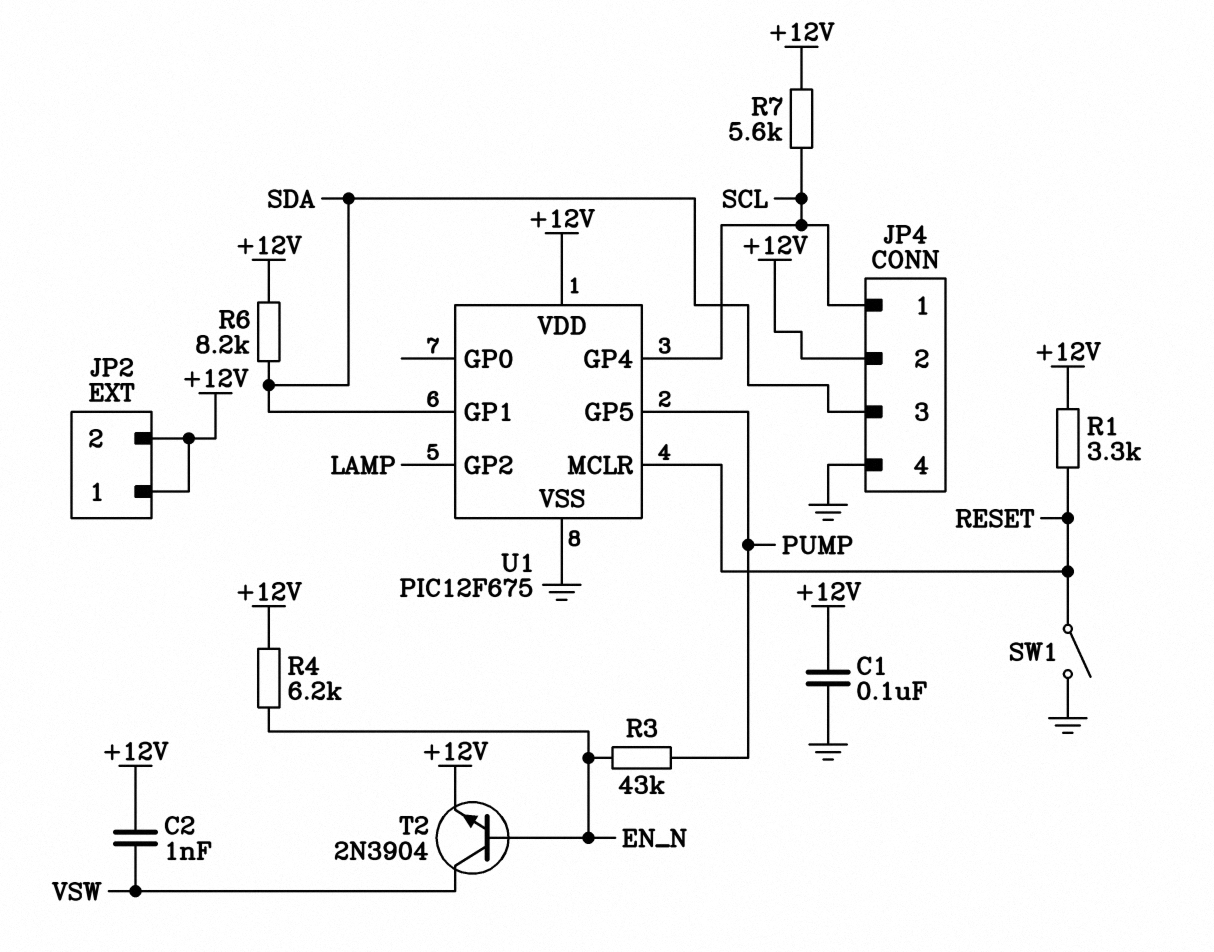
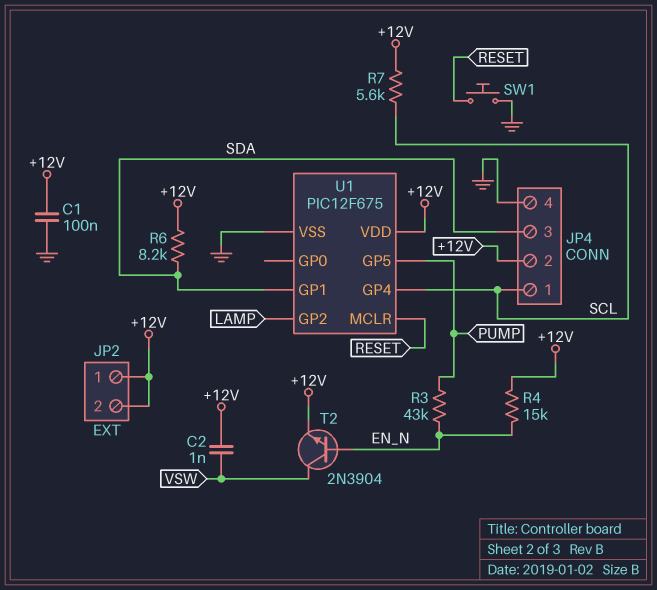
R1: 3.3k (+12V, RESET) -> none
R4: 6.2k (+12V, EN_N) -> 15k (+12V, EN_N)
SW1: switch (GND, RESET) -> button (GND, RESET)

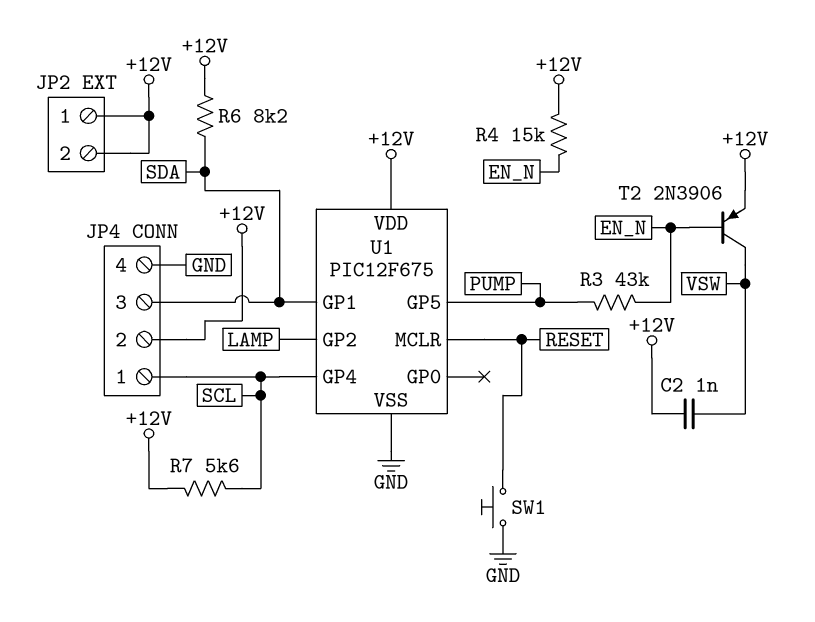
C1: 100nF (+12V, GND) -> none
T2: NPN 2N3904 (B EN_N, C VSW, E +12V) -> PNP 2N3906 (B EN_N, C VSW, E +12V)

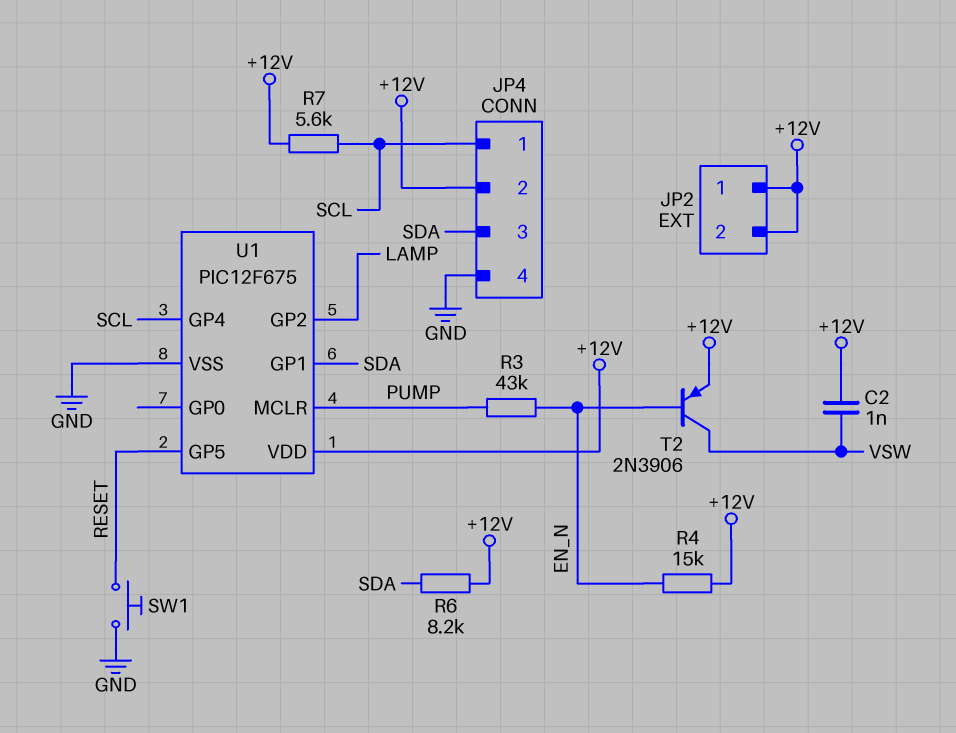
U1 pin GP5: PUMP -> RESET
U1 pin MCLR: RESET -> PUMP

